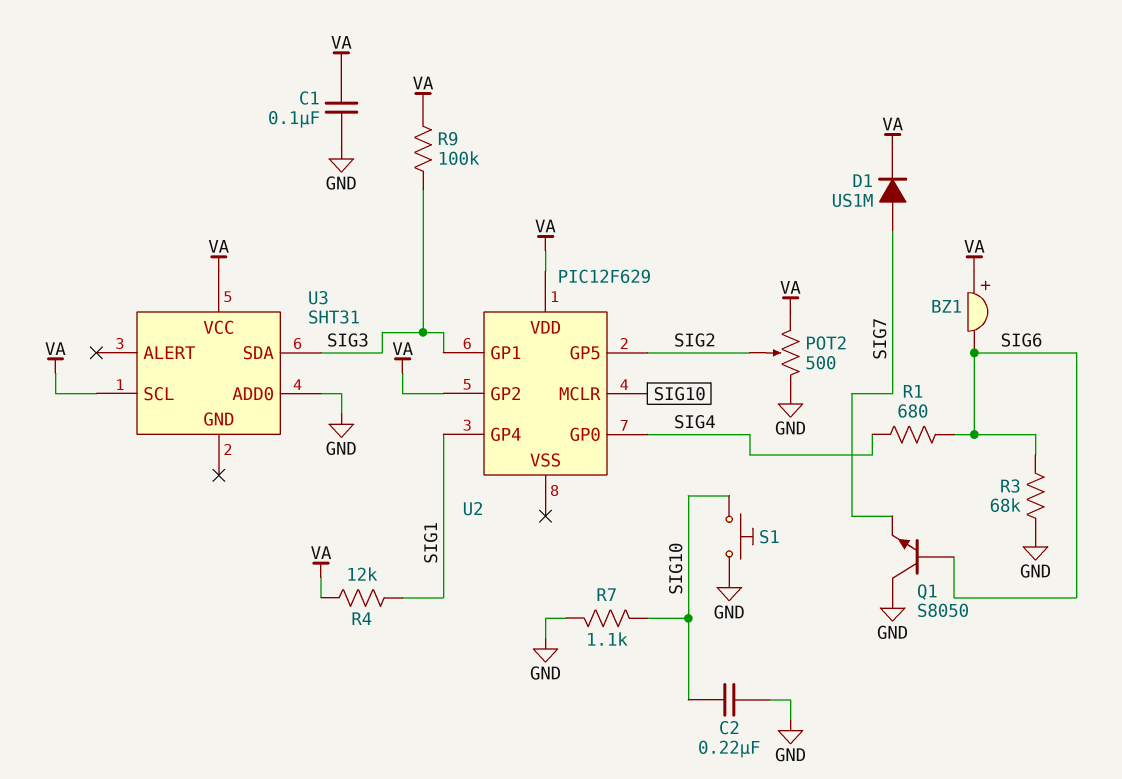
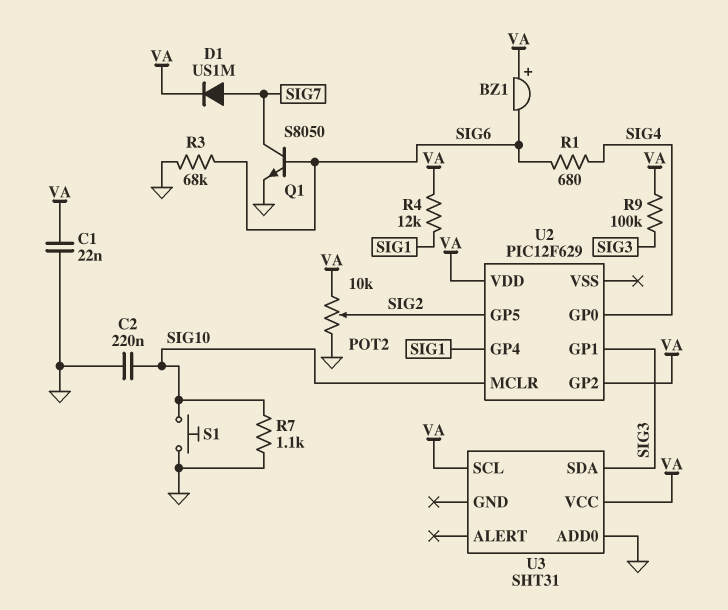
C1: 100nF (GND, VA) -> 22nF (GND, VA)
POT2: 500 (GND, VA, wiper SIG2) -> 10k (GND, VA, wiper SIG2)
Q1: NPN S8050 (B SIG6, C GND, E SIG7) -> NPN S8050 (B SIG6, C SIG7, E GND)

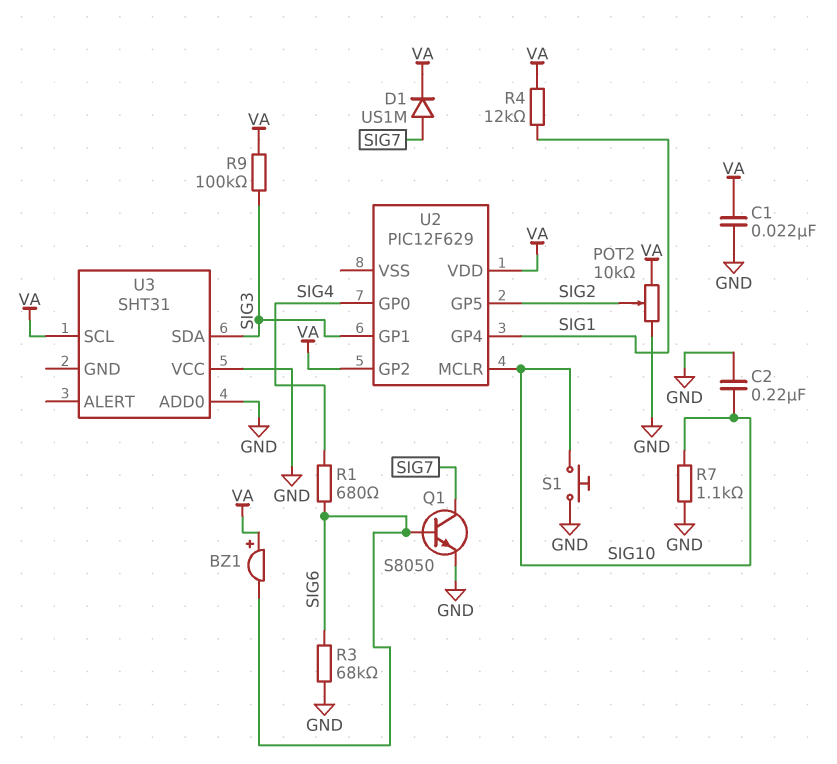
U3 pin VCC: VA -> GND

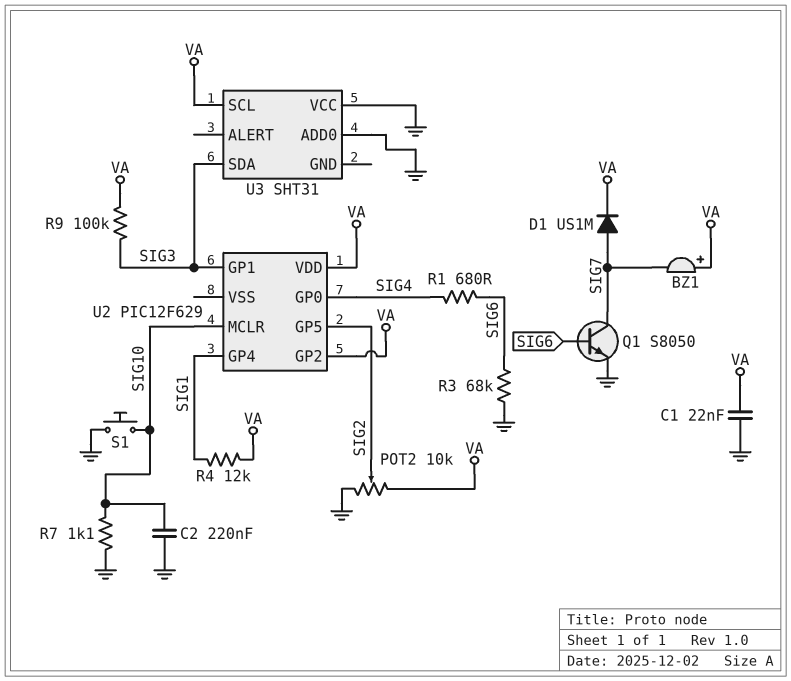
BZ1: buzzer (plus VA, minus SIG6) -> buzzer (plus VA, minus SIG7)

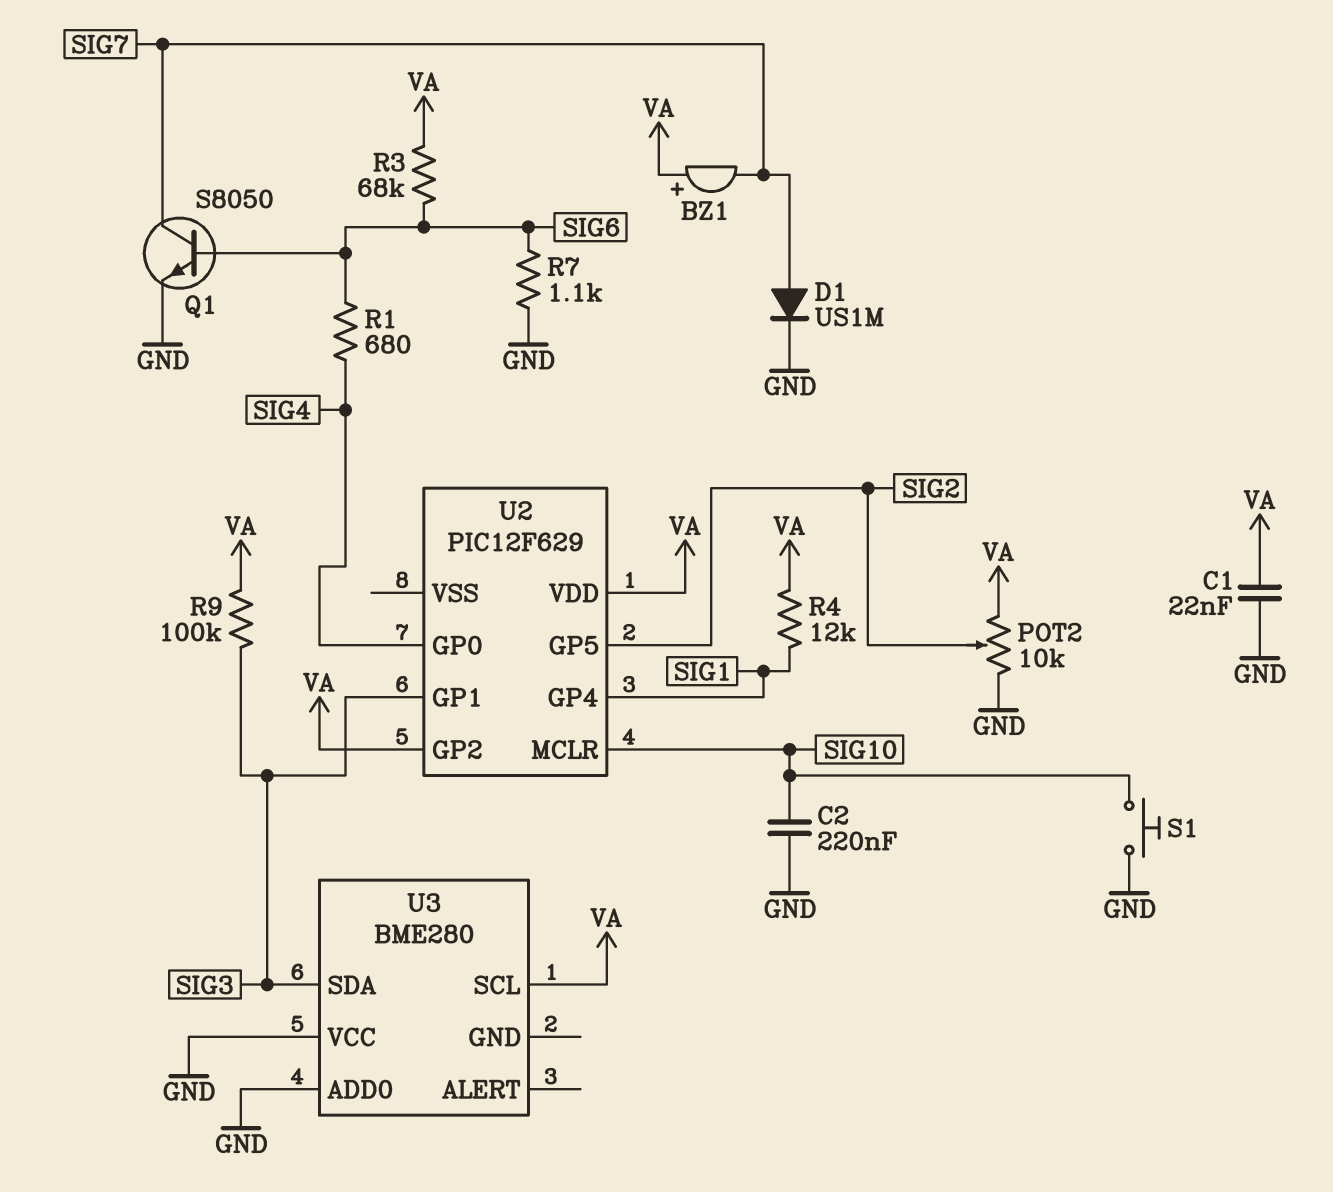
D1: diode US1M (A SIG7, K VA) -> diode US1M (A SIG7, K GND)
R3: 68k (GND, SIG6) -> 68k (SIG6, VA)
R7: 1.1k (GND, SIG10) -> 1.1k (GND, SIG6)
U3: SHT31 -> BME280

